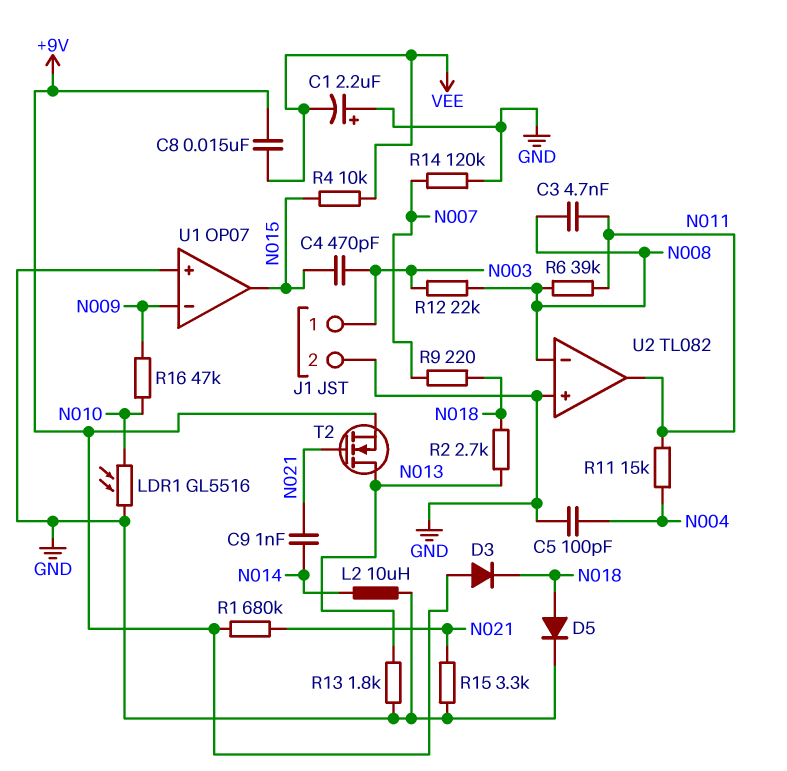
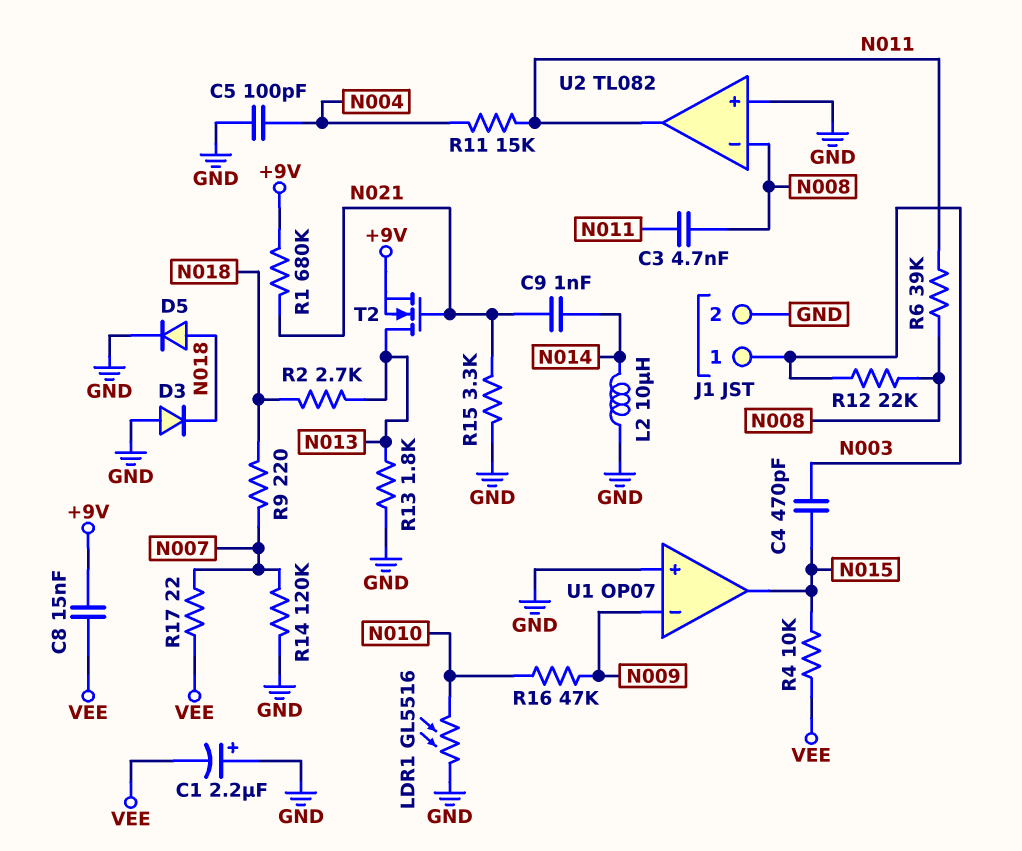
D3: diode (A +9V, K N018) -> diode (A GND, K N018)
R17: none -> 22 (N007, VEE)

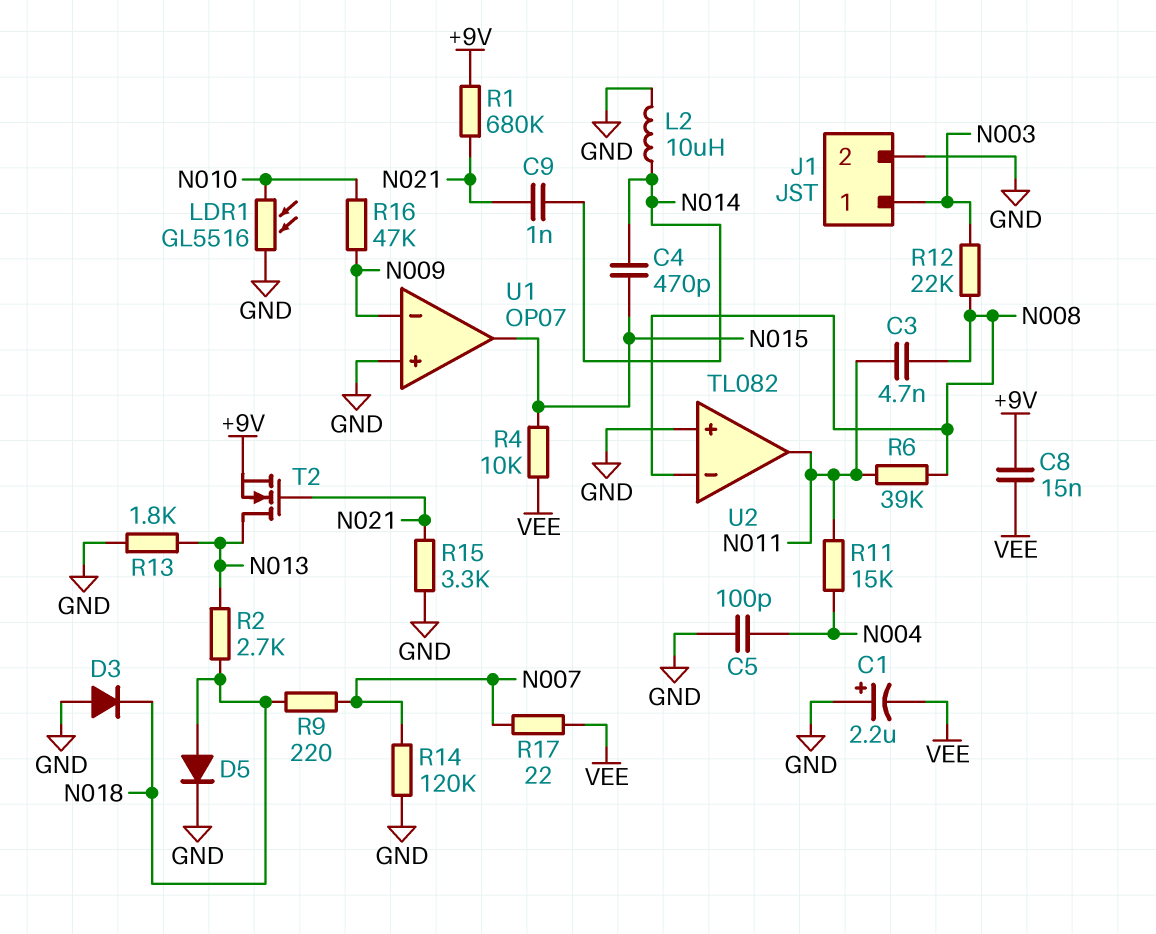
C4: 470pF (N003, N015) -> 470pF (N014, N015)

